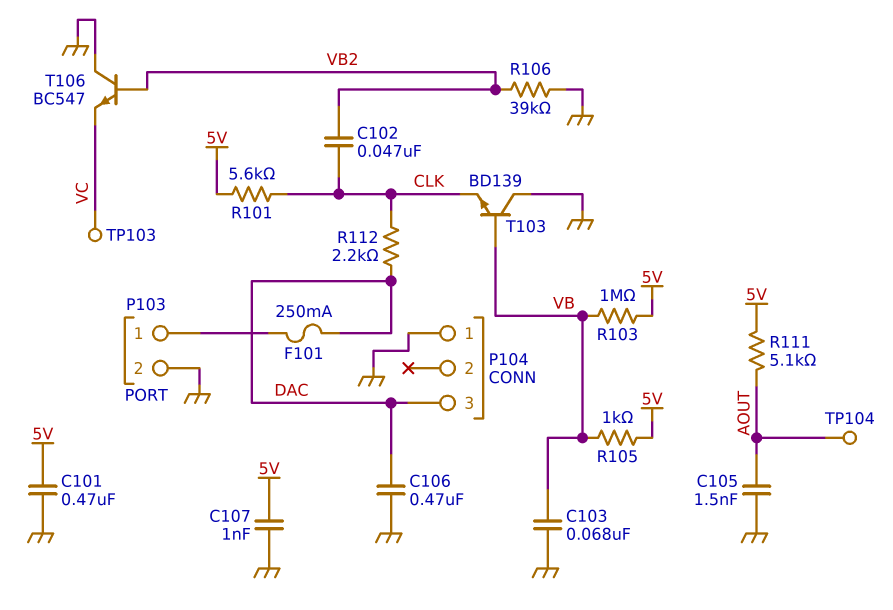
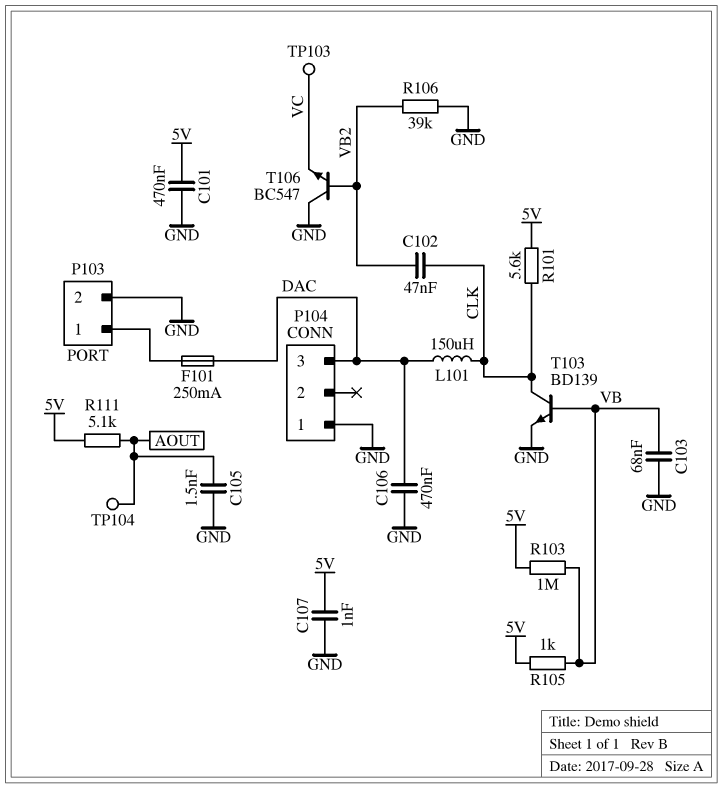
L101: none -> 150uH (CLK, DAC)
R112: 2.2k (CLK, DAC) -> none
T103: NPN BD139 (B VB, C GND, E CLK) -> NPN BD139 (B VB, C CLK, E GND)

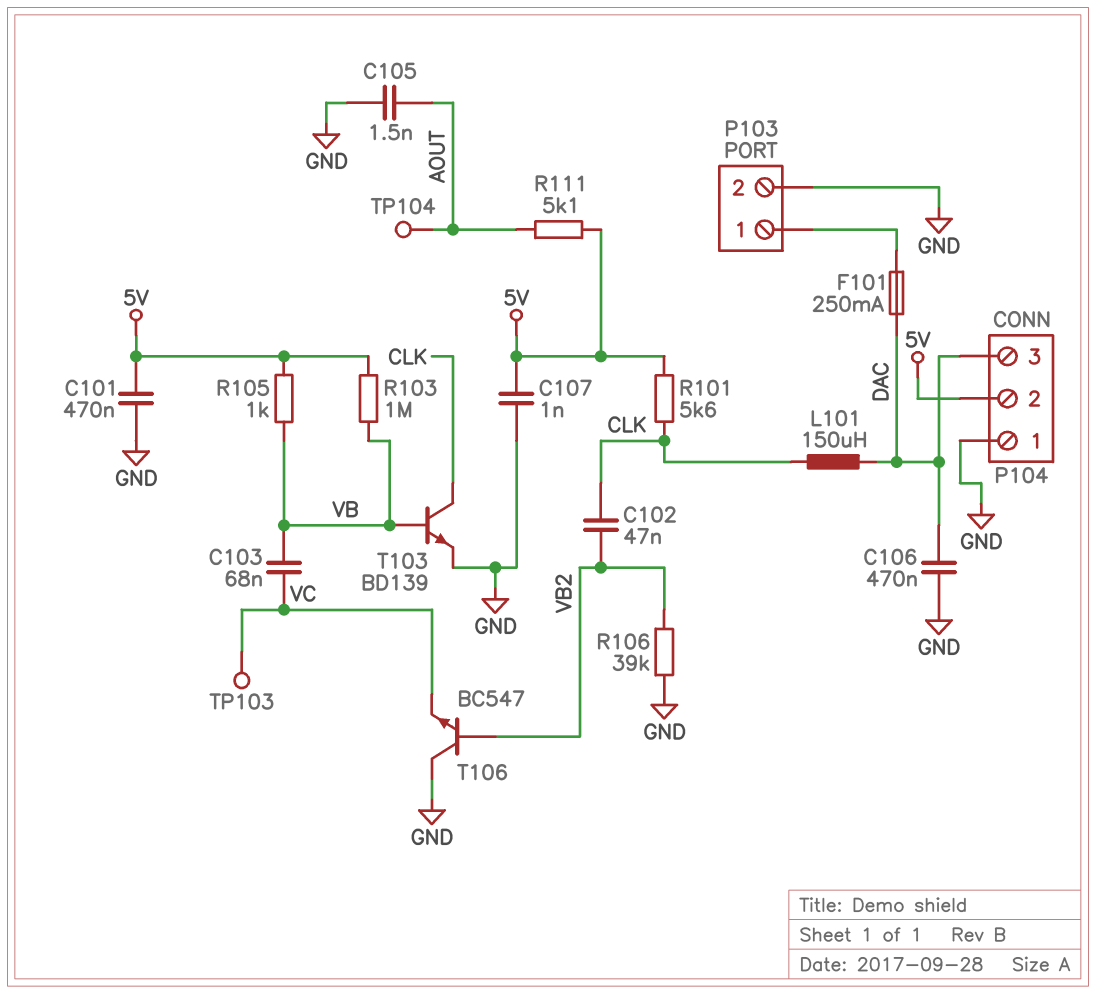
C103: 68nF (GND, VB) -> 68nF (VB, VC)
P104 pin 2: none -> 5V

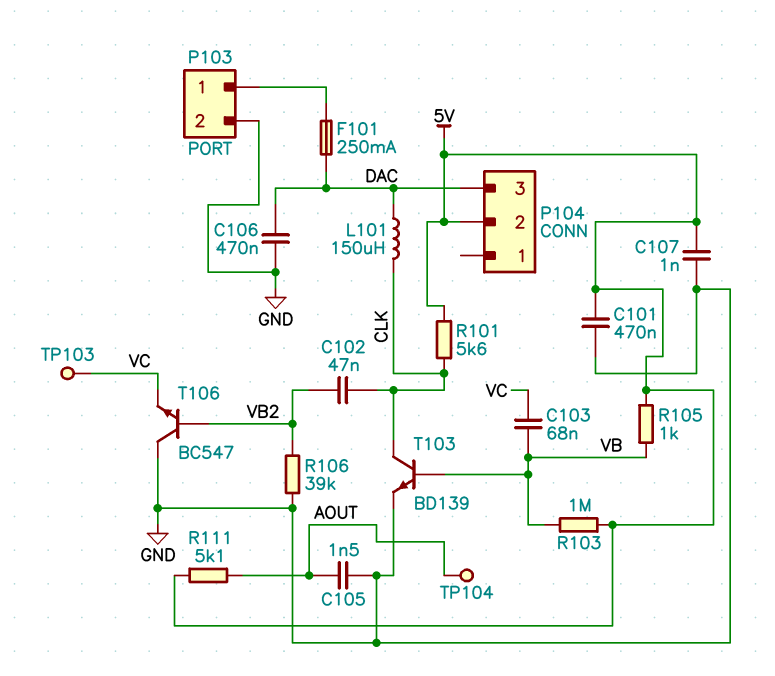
P104 pin 1: GND -> none

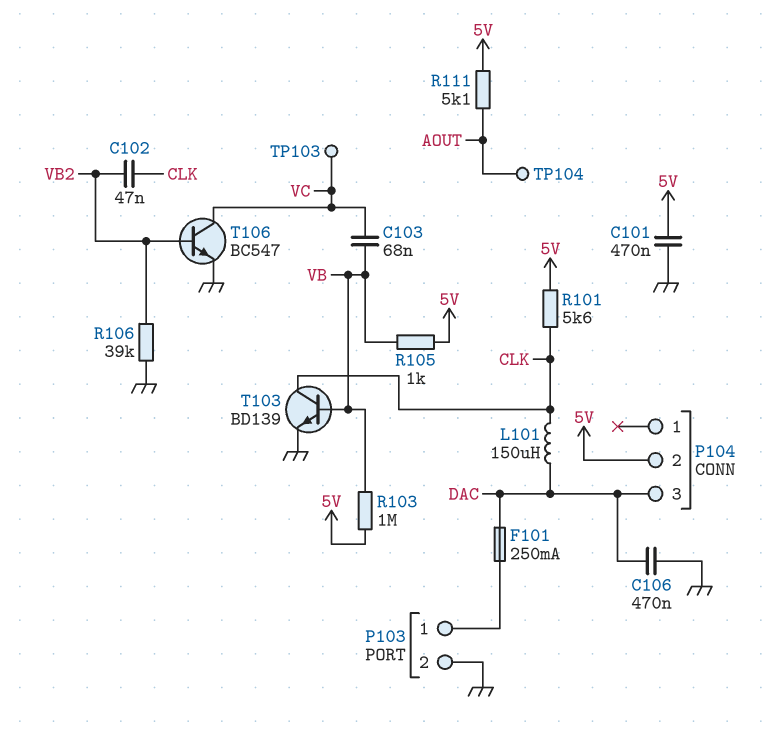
C105: 1.5nF (AOUT, GND) -> none
C107: 1nF (5V, GND) -> none
T106: NPN BC547 (B VB2, C GND, E VC) -> NPN BC547 (B VB2, C VC, E GND)

